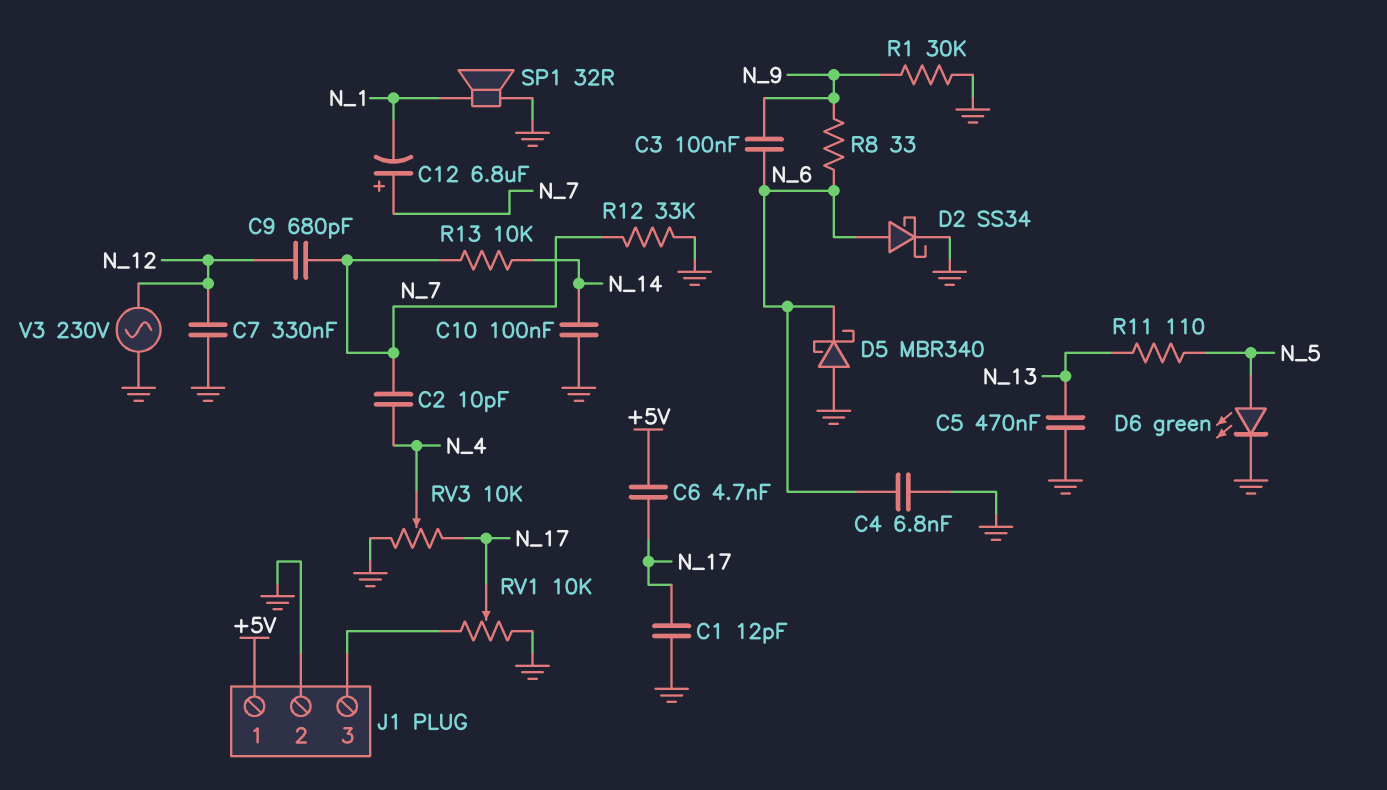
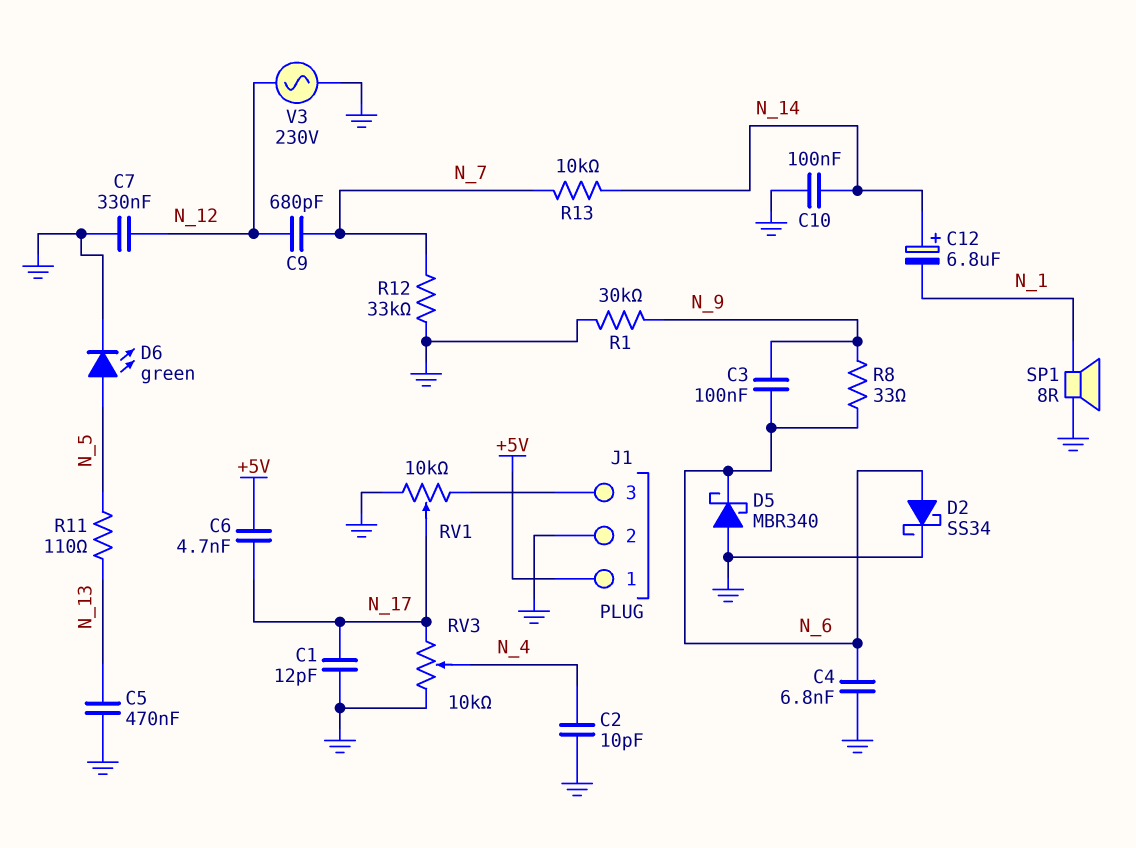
C2: 10pF (N_4, N_7) -> 10pF (GND, N_4)
C12: 6.8uF (plus N_7, minus N_1) -> 6.8uF (plus N_14, minus N_1)
SP1: speaker 32R (GND, N_1) -> speaker 8R (GND, N_1)

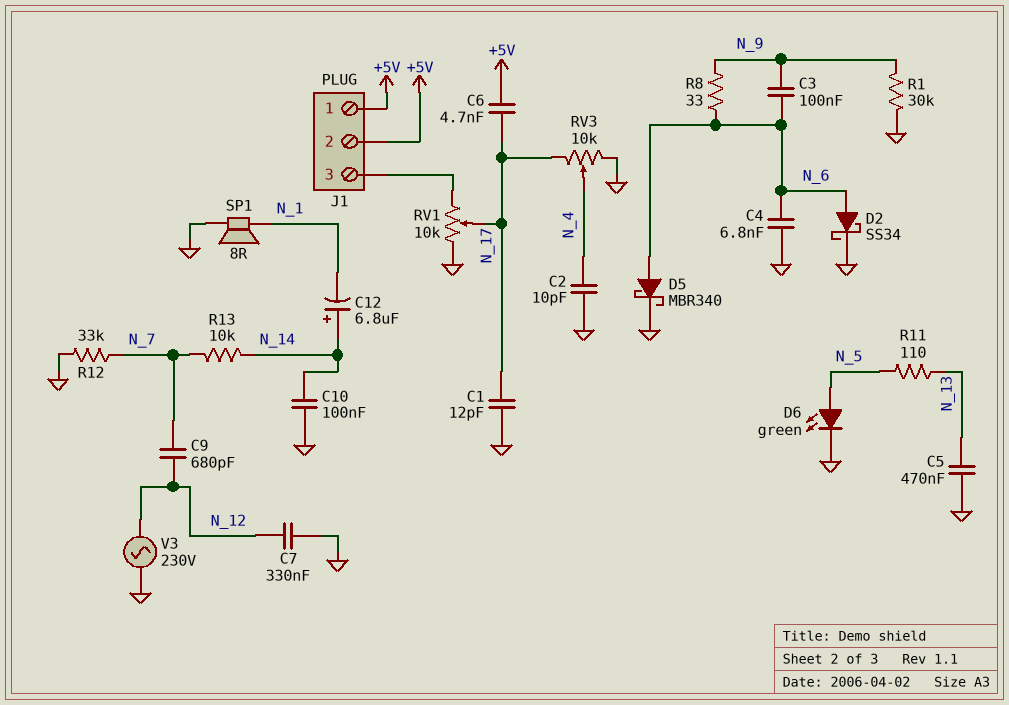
D5: schottky MBR340 (A GND, K N_6) -> schottky MBR340 (A N_6, K GND)
J1 pin 2: GND -> +5V

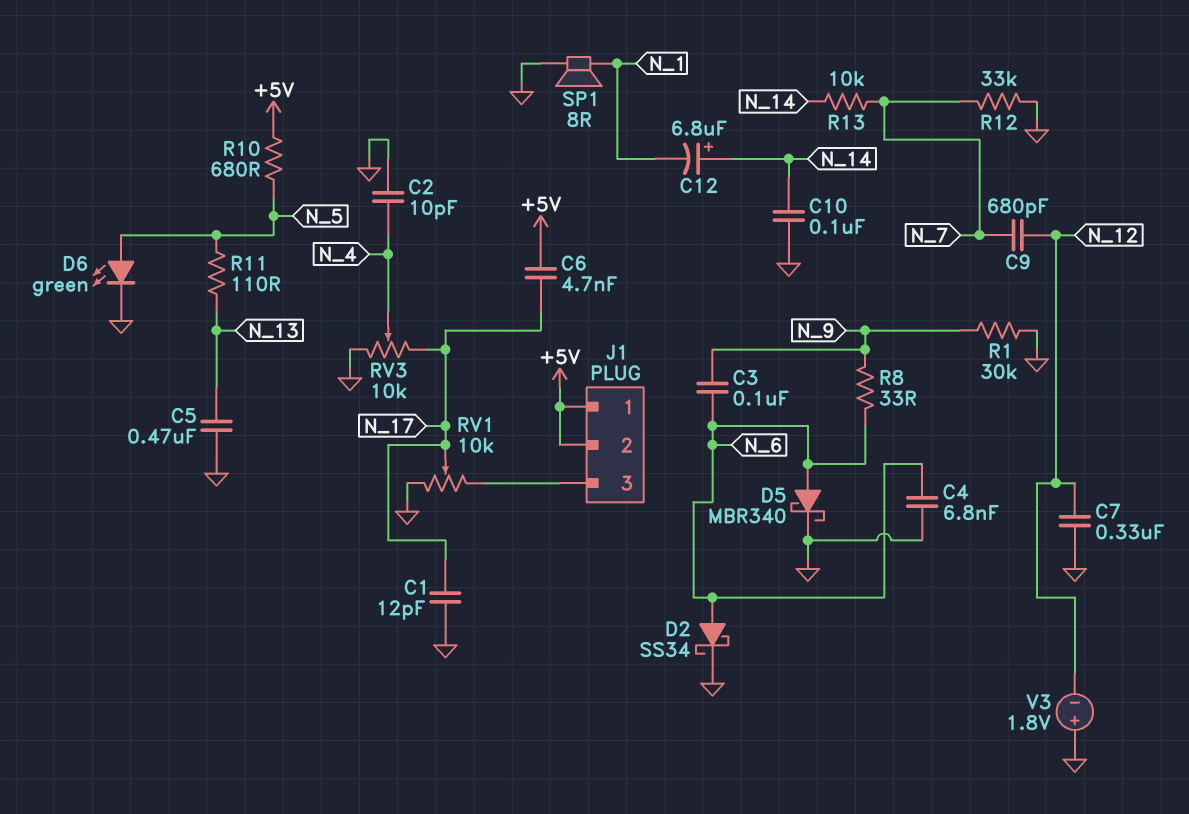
R10: none -> 680 (+5V, N_5)
V3: AC 230V (GND, N_12) -> 1.8V (plus GND, minus N_12)

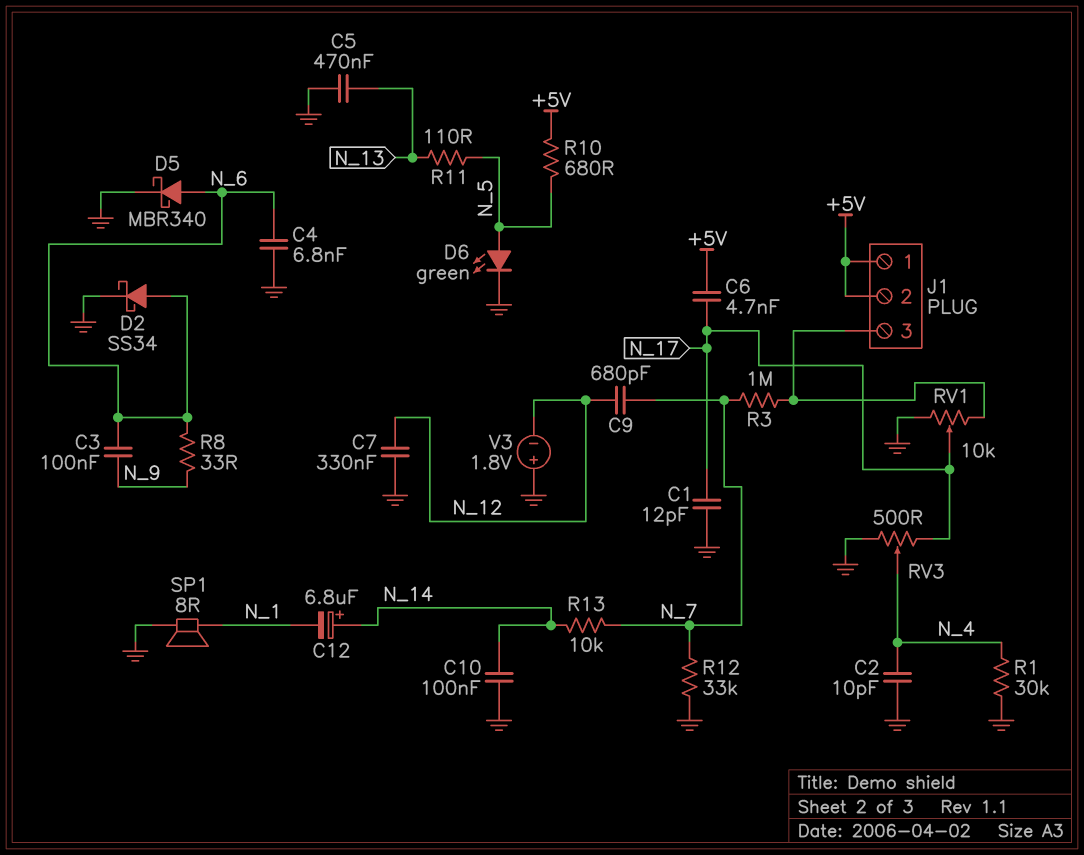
R1: 30k (GND, N_9) -> 30k (GND, N_4)
R3: none -> 1M (J1/3, N_7)
RV3: 10k (GND, N_17, wiper N_4) -> 500 (GND, N_17, wiper N_4)

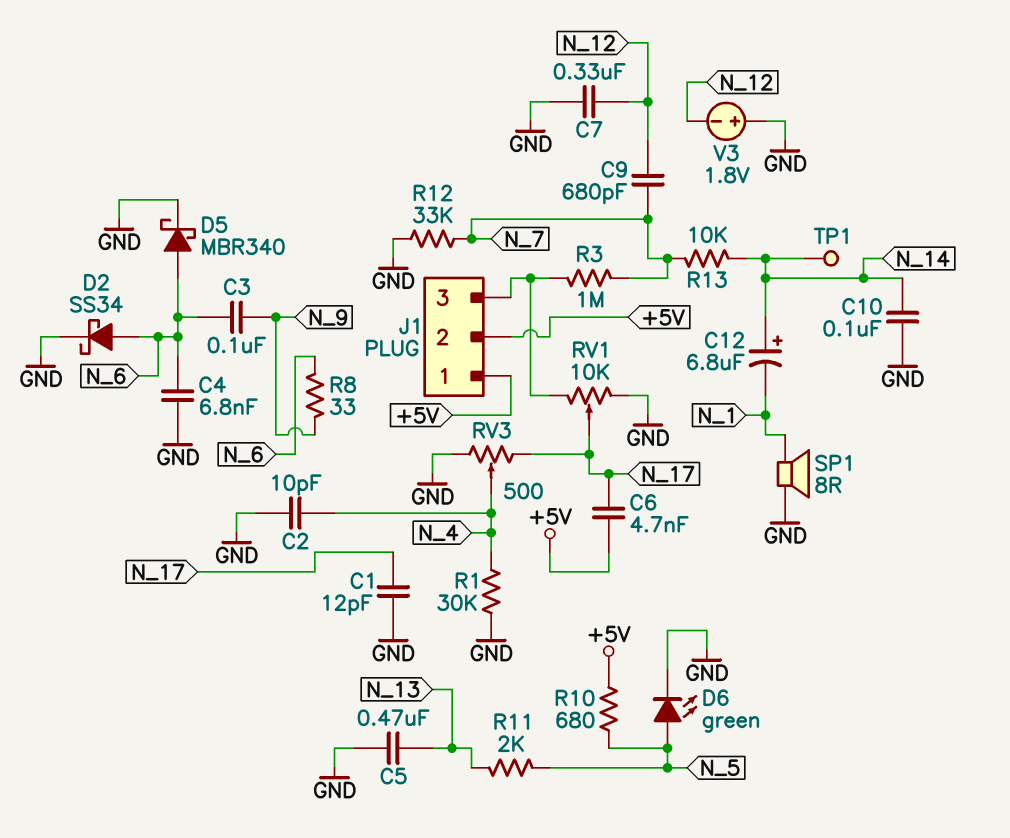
R11: 110 (N_5, N_13) -> 2k (N_5, N_13)
TP1: none -> test point (N_14)

